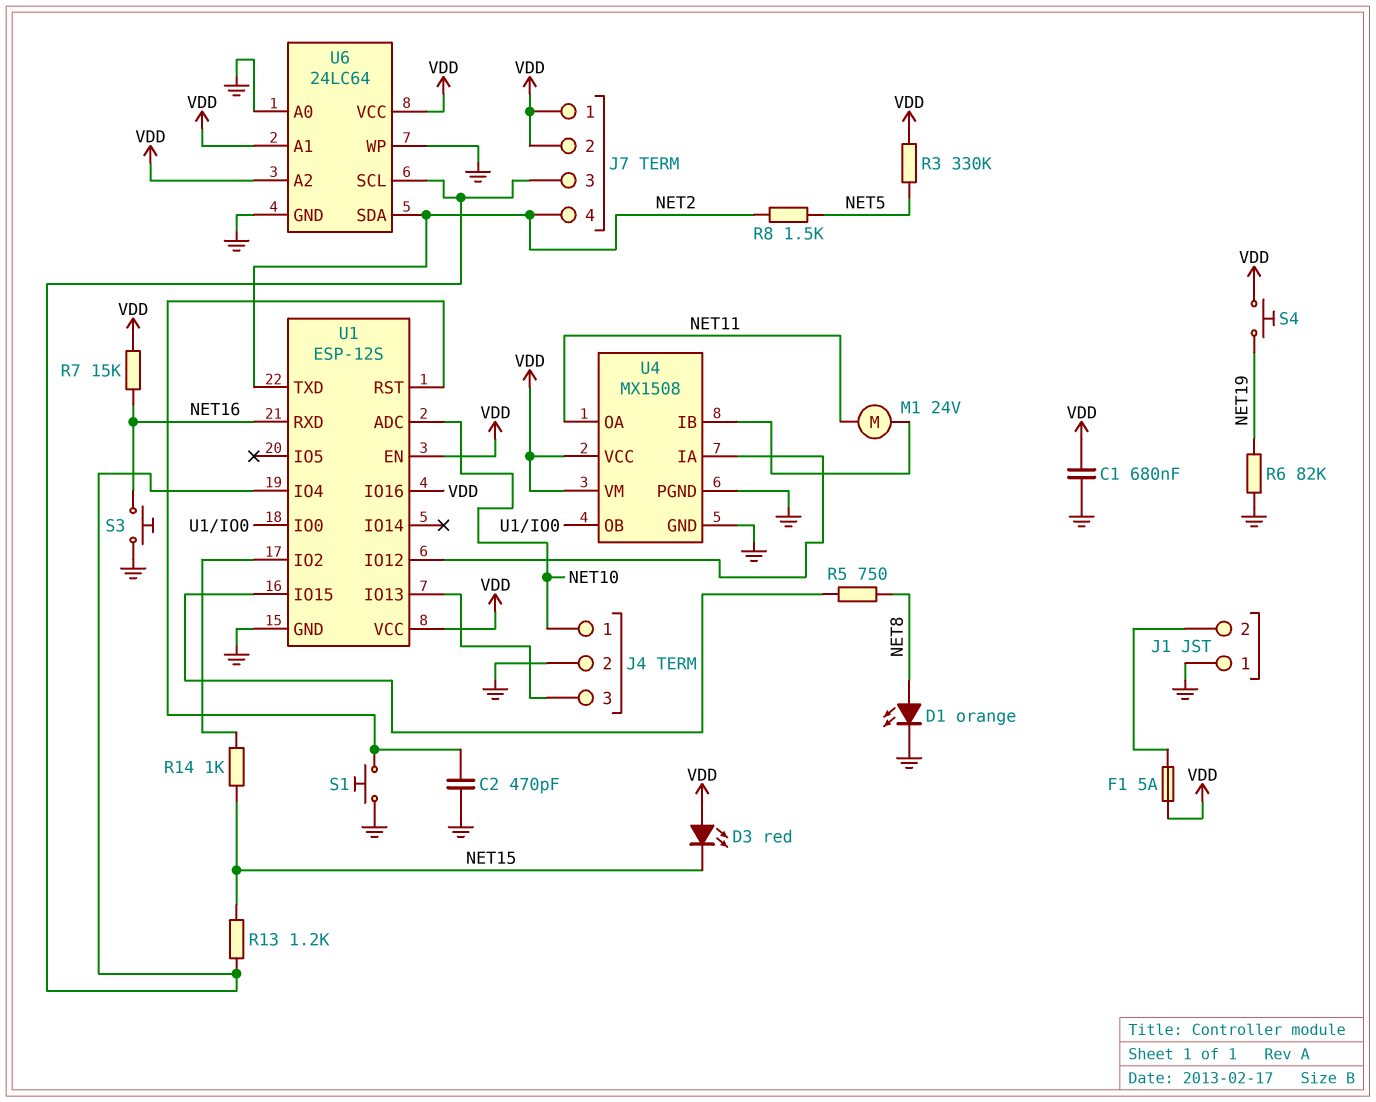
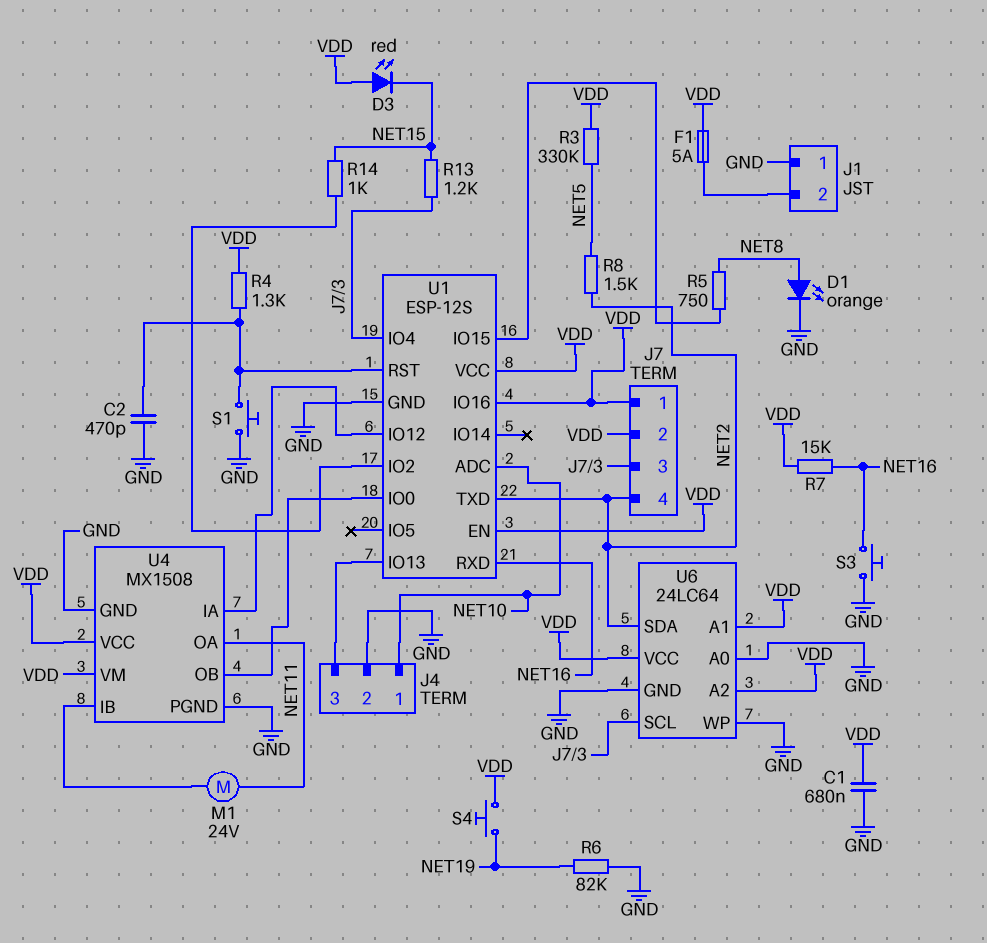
R4: none -> 1.3k (U1/RST, VDD)

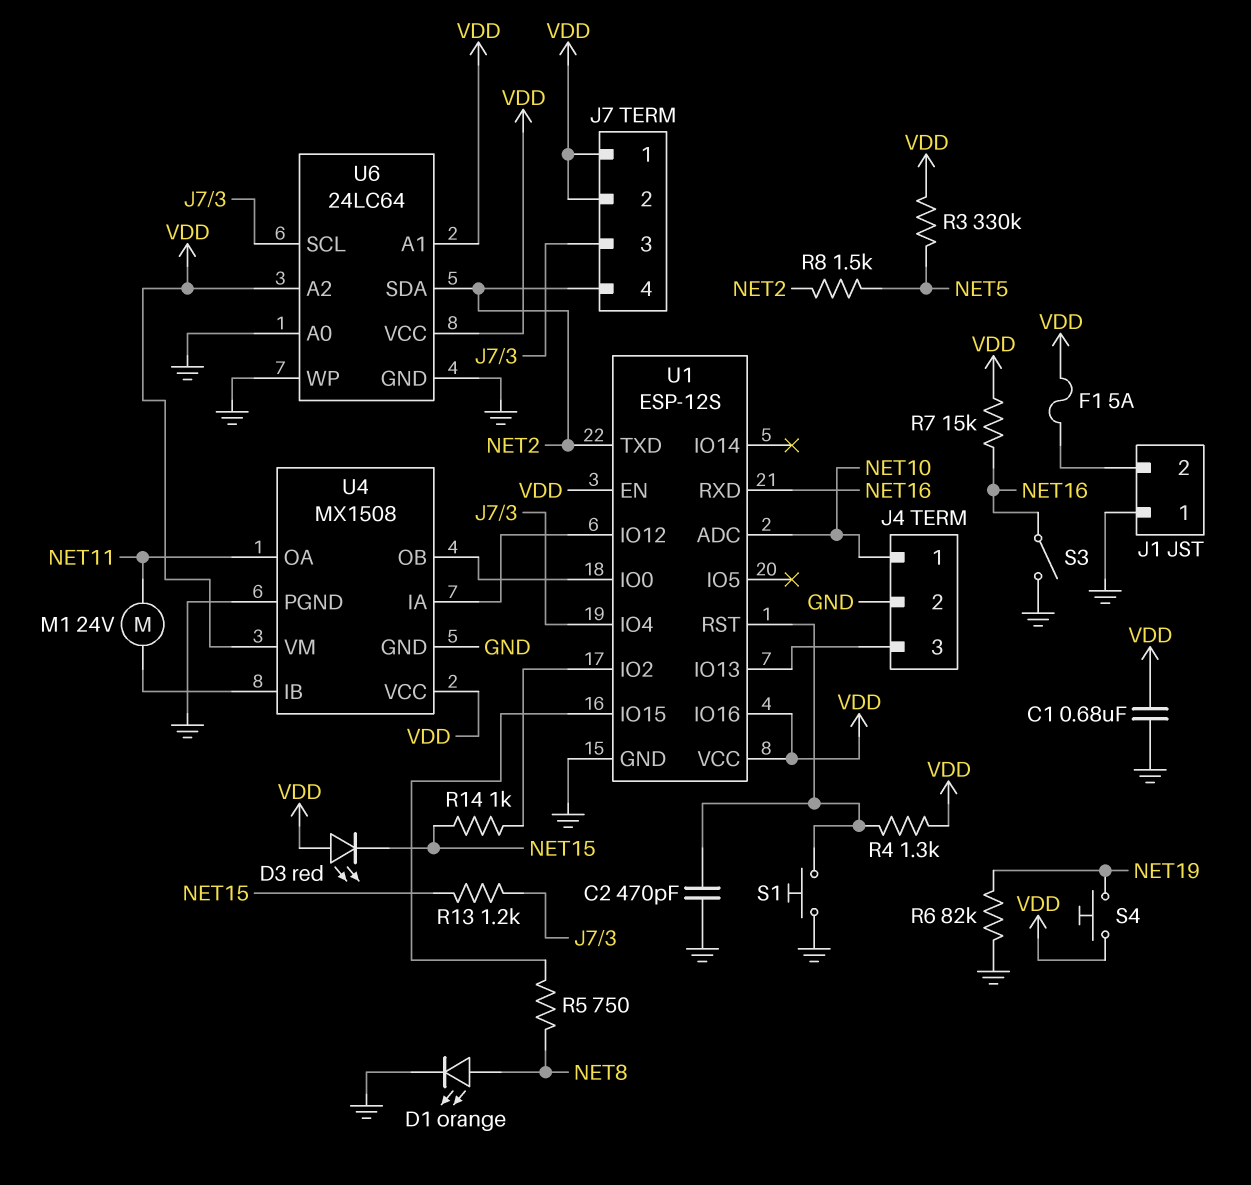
S3: button (GND, NET16) -> switch (GND, NET16)

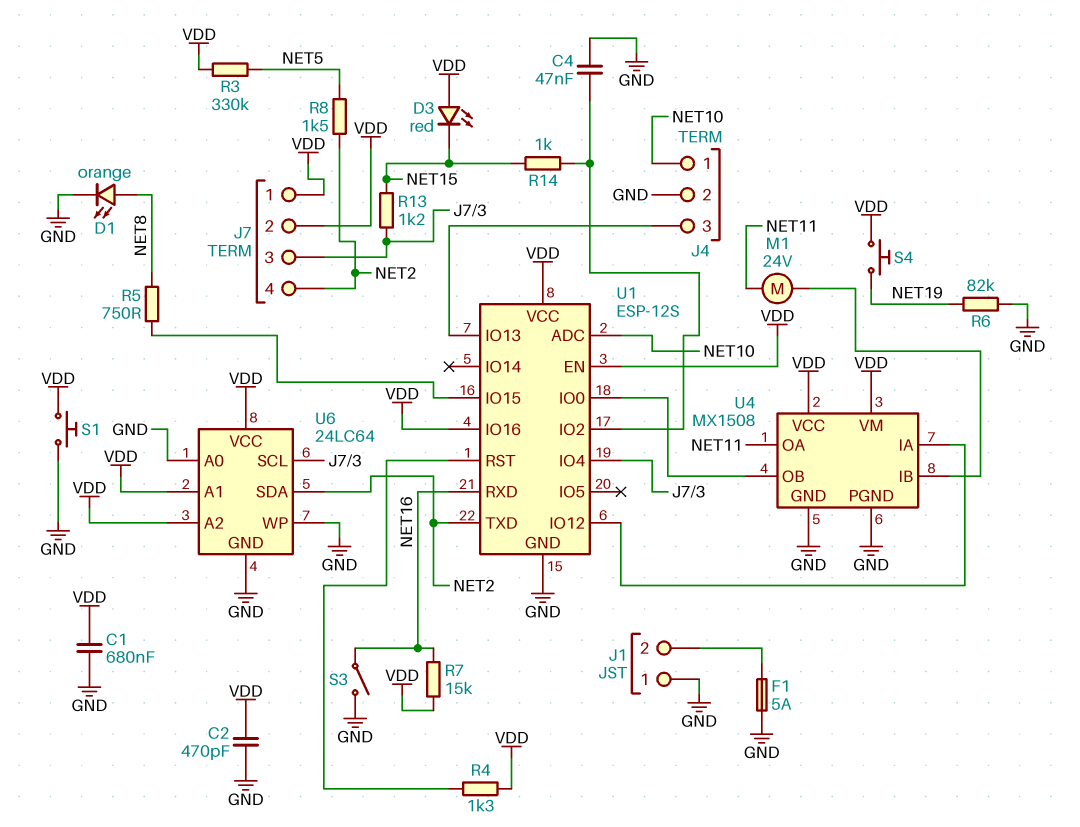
C2: 470pF (GND, U1/RST) -> 470pF (GND, VDD)
C4: none -> 47nF (GND, U1/IO2)
F1: 5A (J1/2, VDD) -> 5A (GND, J1/2)
S1: button (GND, U1/RST) -> button (GND, VDD)

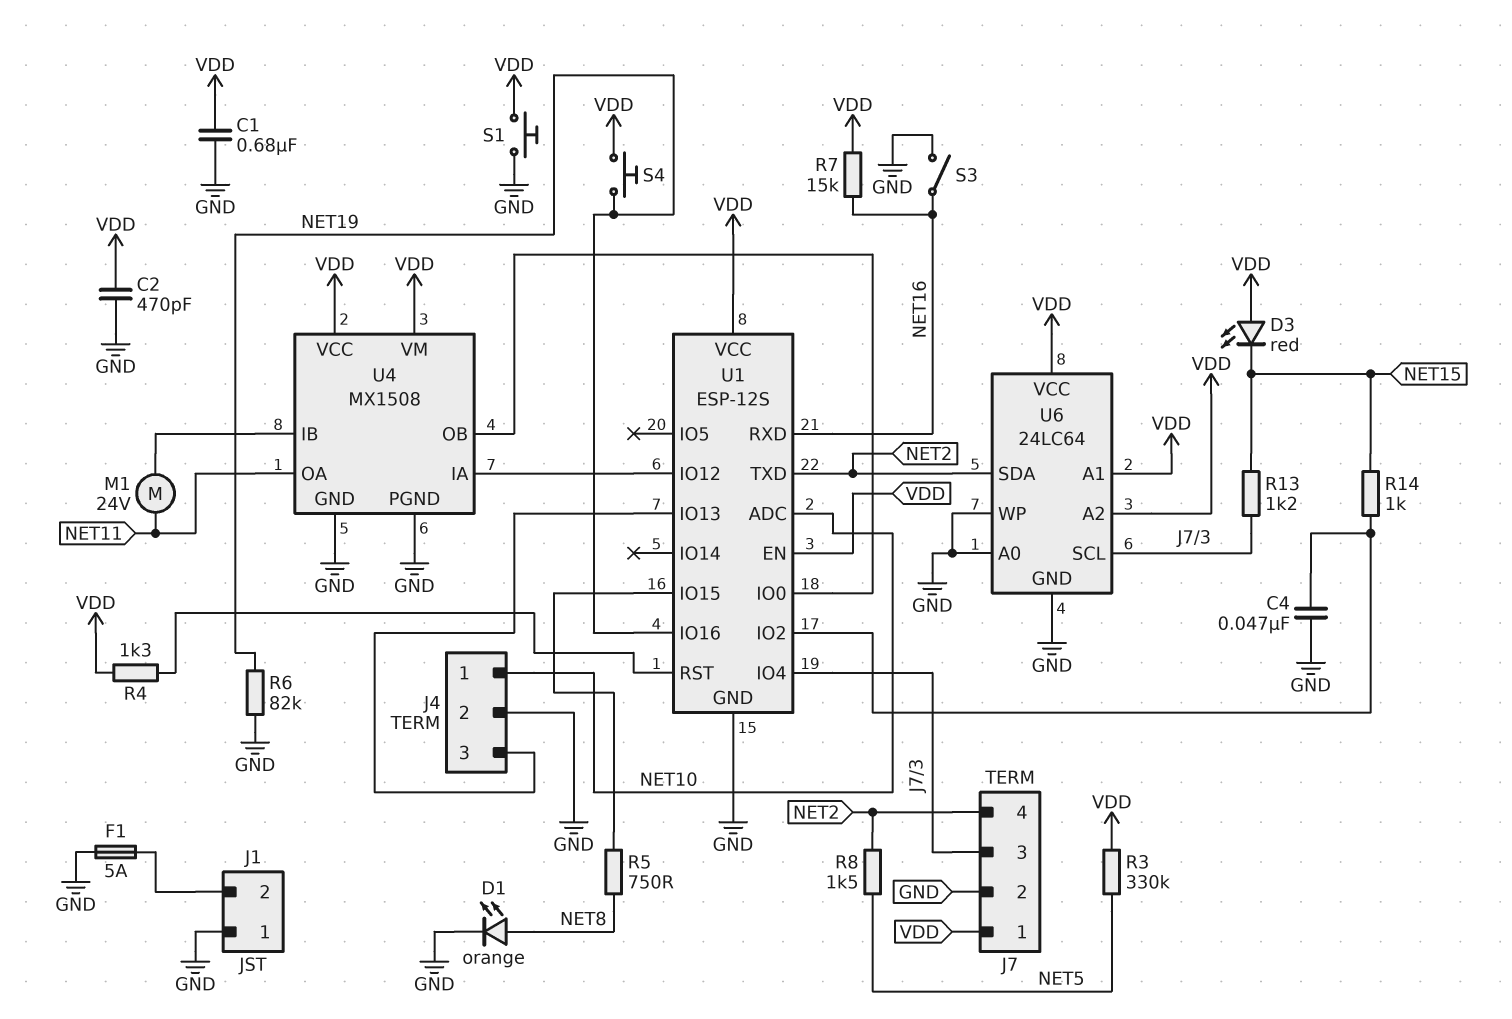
J7 pin 2: VDD -> GND
U1 pin IO16: VDD -> NET19

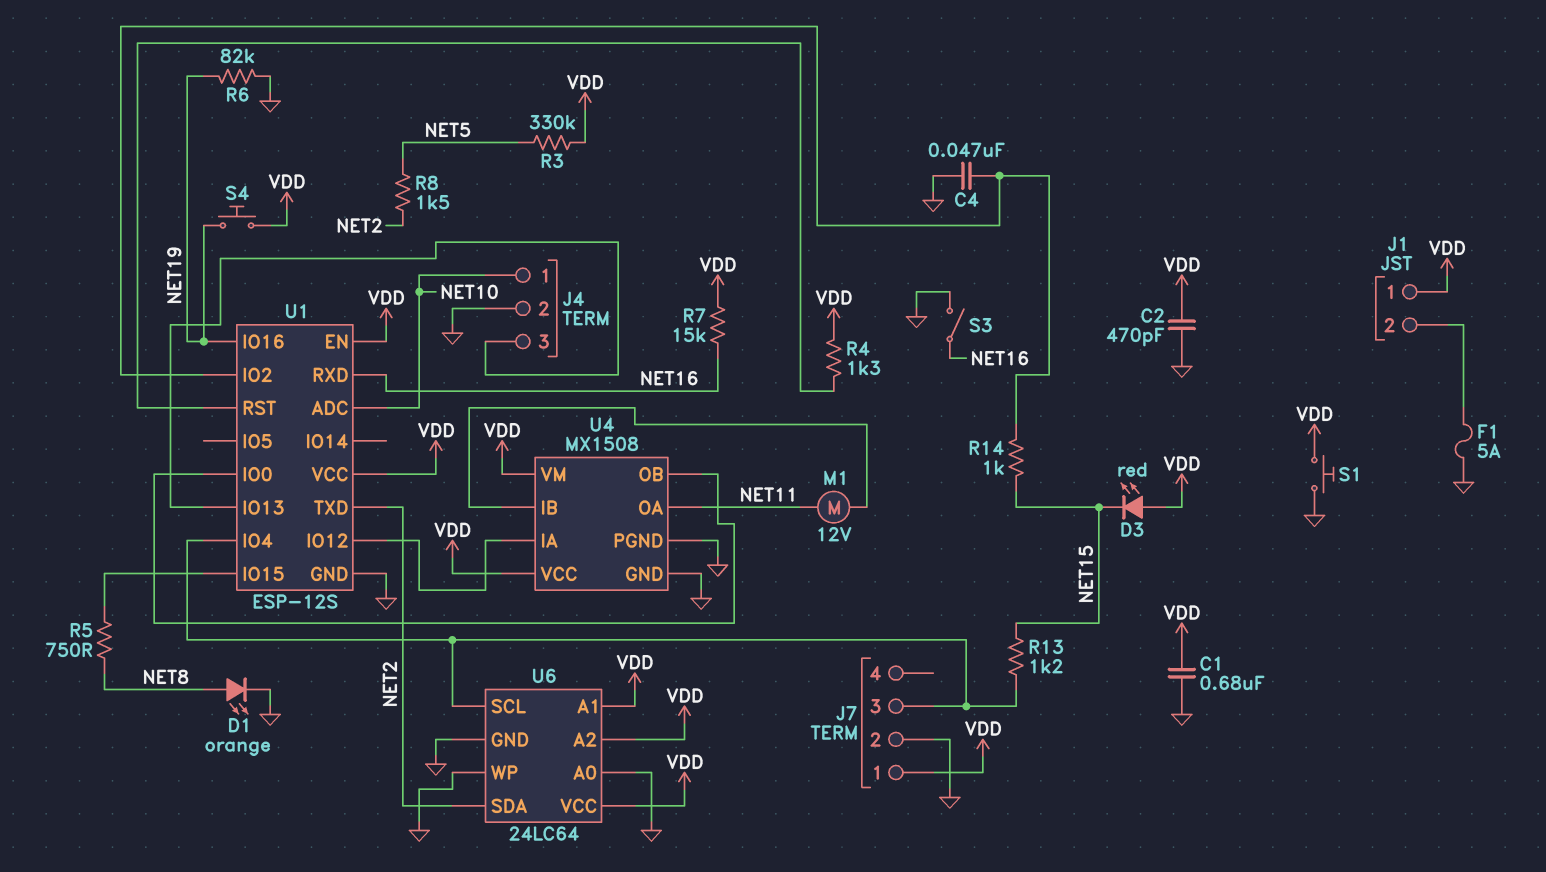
J1 pin 1: GND -> VDD
J7 pin 4: NET2 -> none
M1: motor 24V (NET11, U4/IB) -> motor 12V (NET11, U4/IB)

